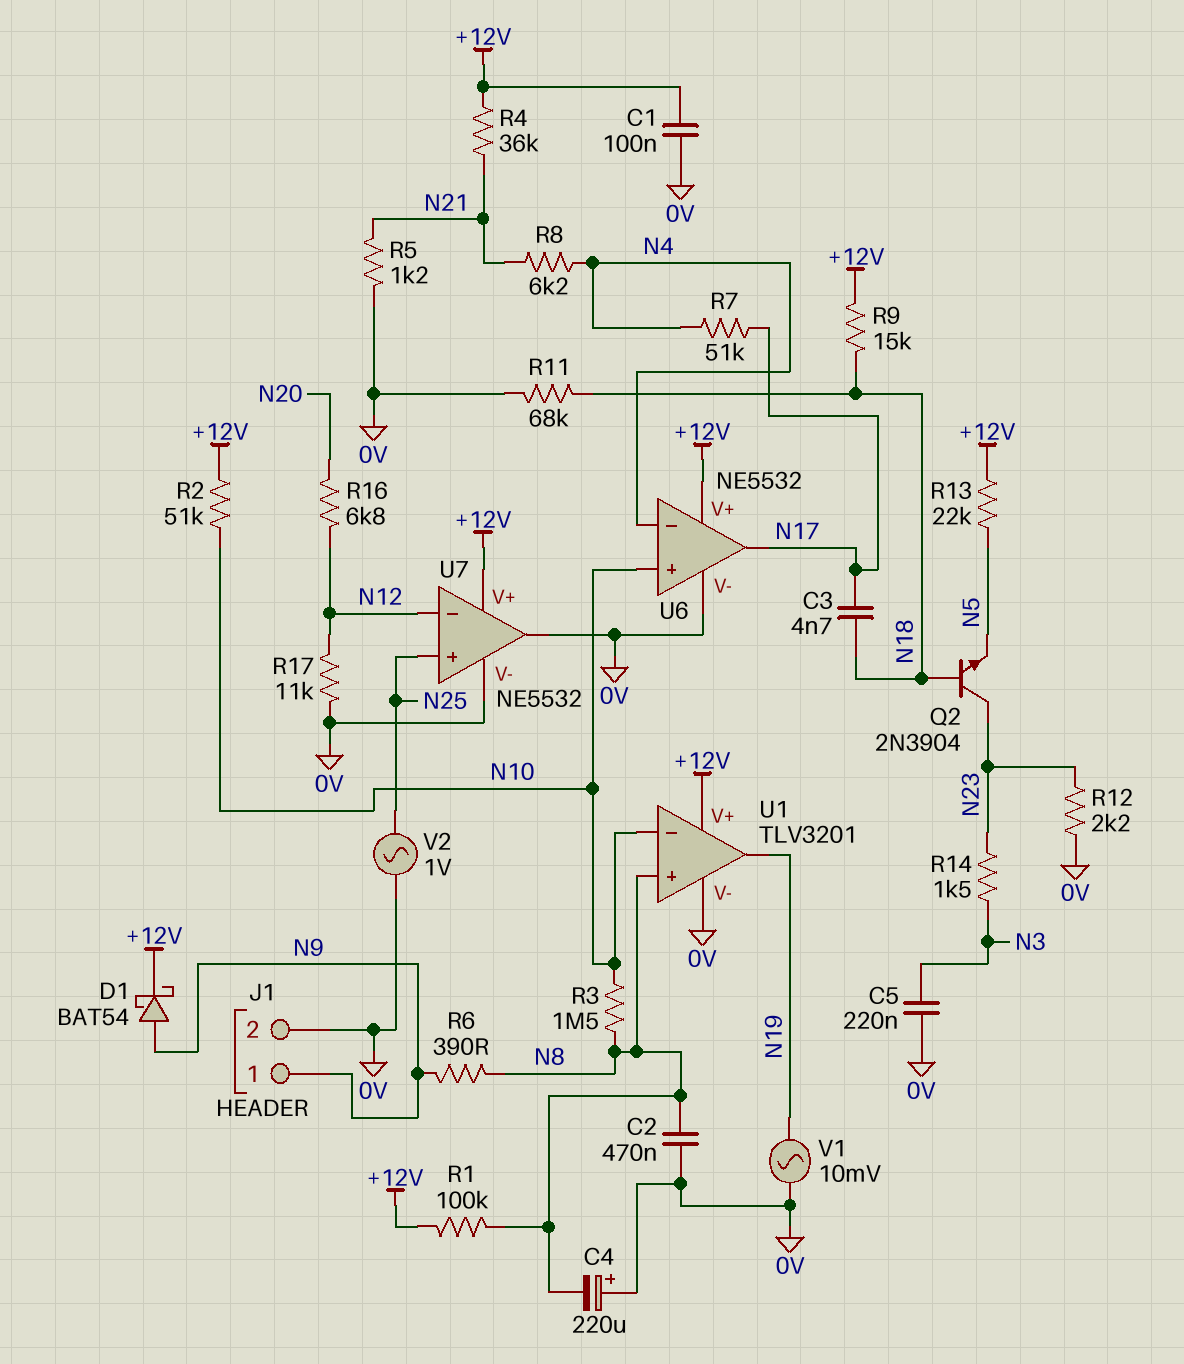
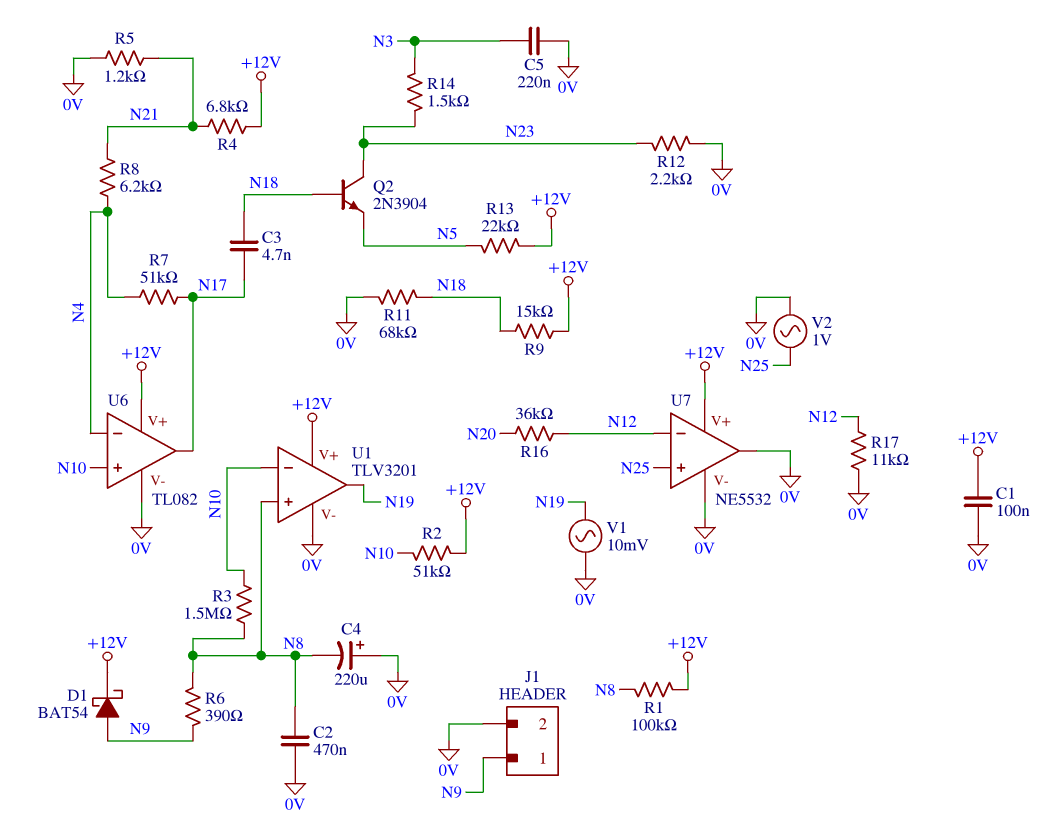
R4: 36k (+12V, N21) -> 6.8k (+12V, N21)
R16: 6.8k (N12, N20) -> 36k (N12, N20)
U6: NE5532 -> TL082

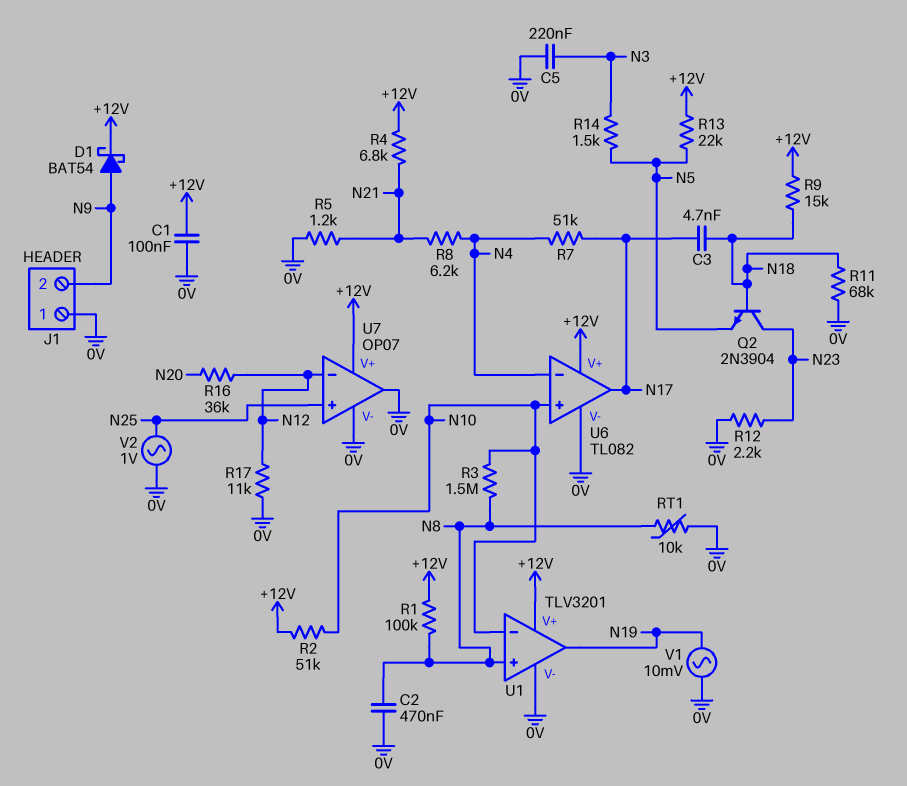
C4: 220uF (plus 0V, minus N8) -> none
J1 pin 1: N9 -> 0V
J1 pin 2: 0V -> N9
R6: 390 (N8, N9) -> none
R14: 1.5k (N3, N23) -> 1.5k (N3, N5)
RT1: none -> 10k (0V, N8)
U7: NE5532 -> OP07

